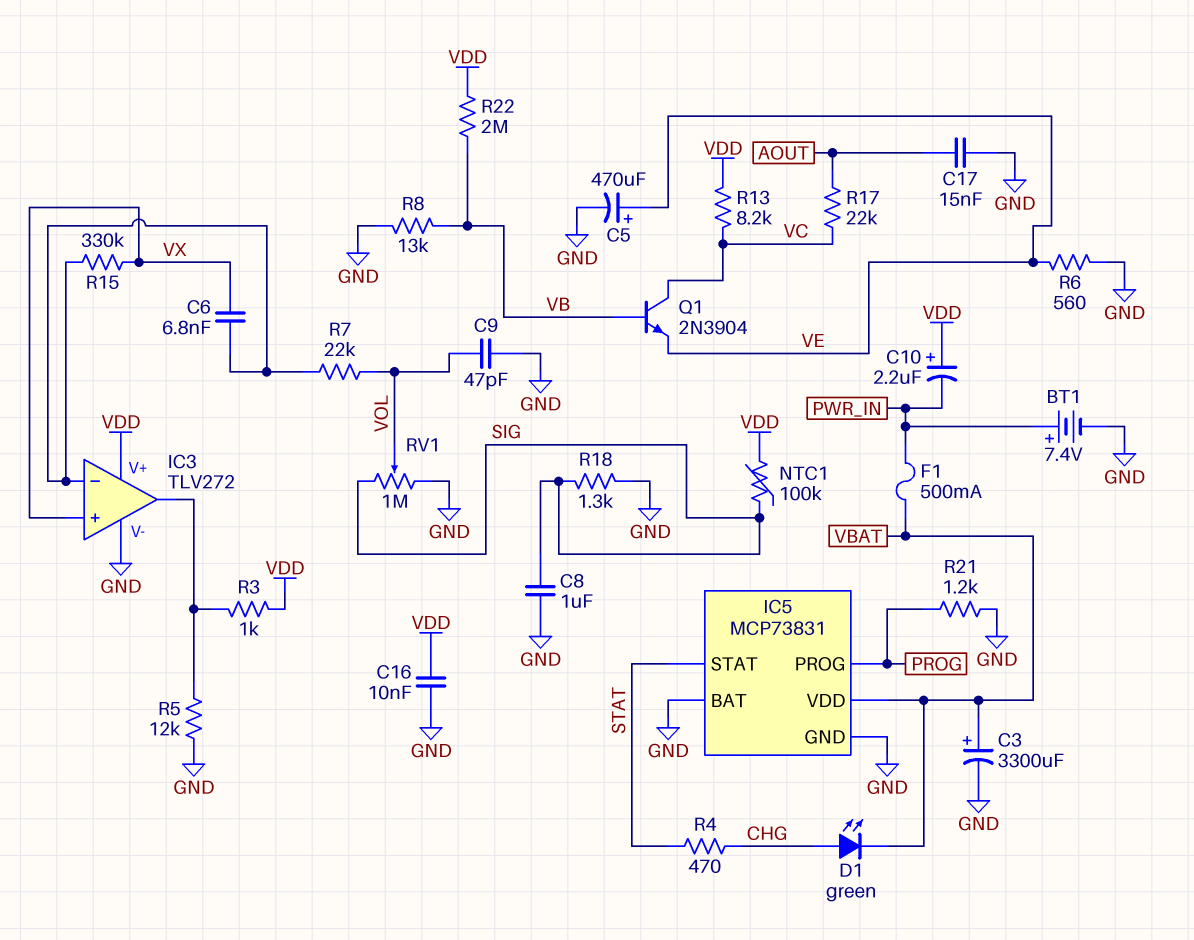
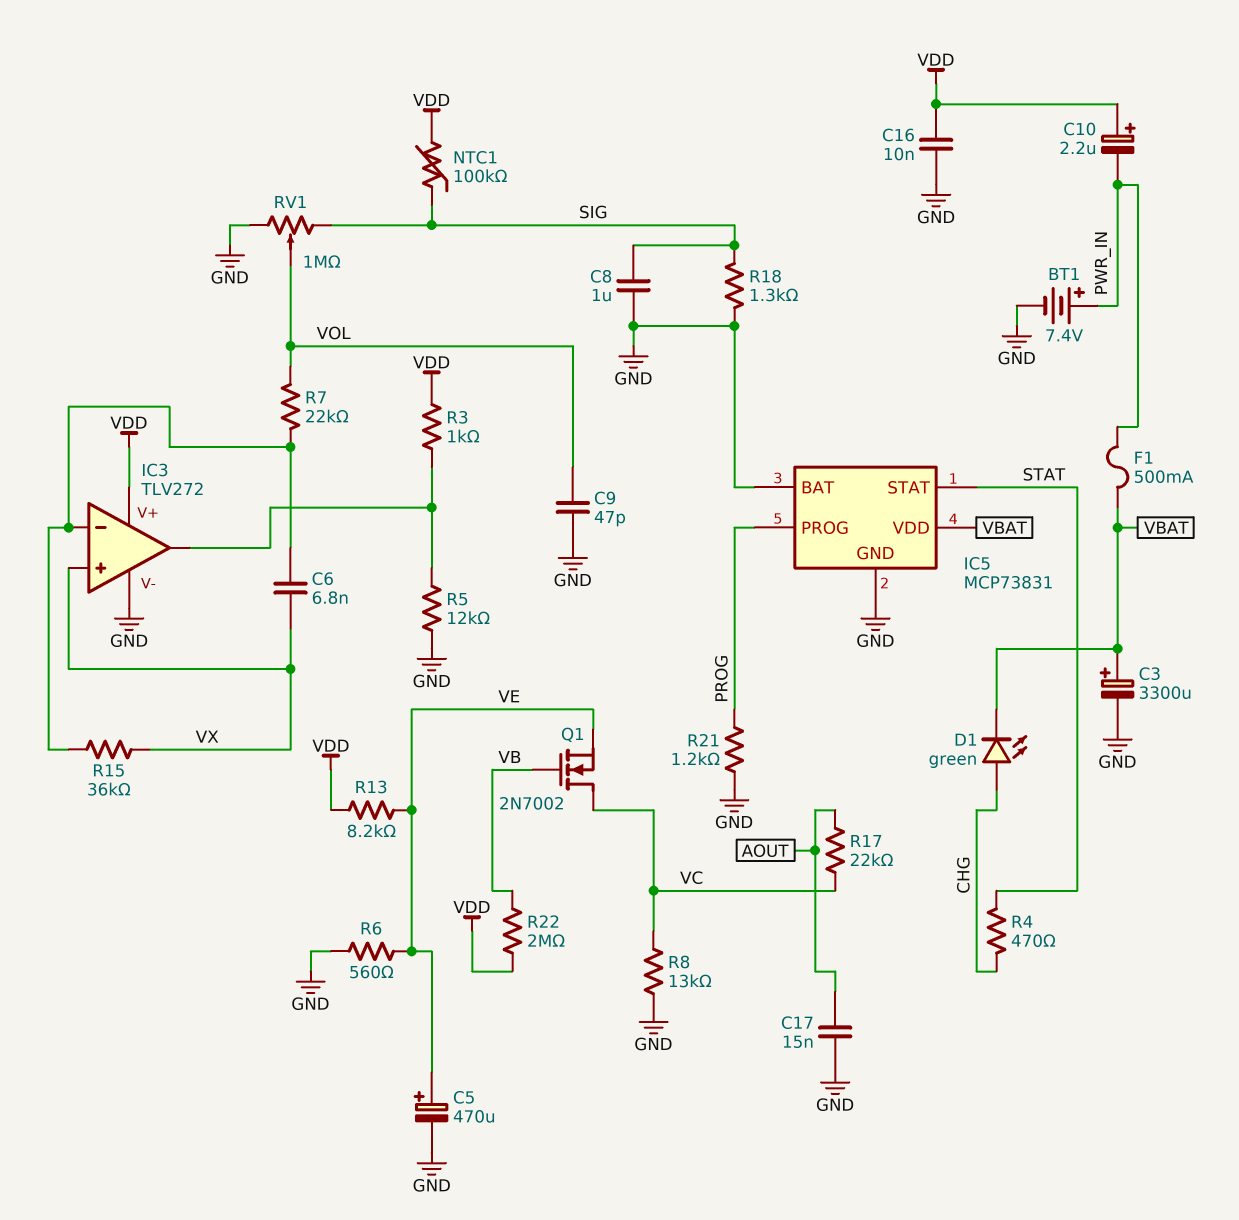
Q1: NPN 2N3904 (B VB, C VC, E VE) -> NMOS 2N7002 (G VB, D VC, S VE)
R8: 13k (GND, VB) -> 13k (GND, VC)
R13: 8.2k (VC, VDD) -> 8.2k (VDD, VE)
R15: 330k (IC3/in-, VX) -> 36k (IC3/in-, VX)

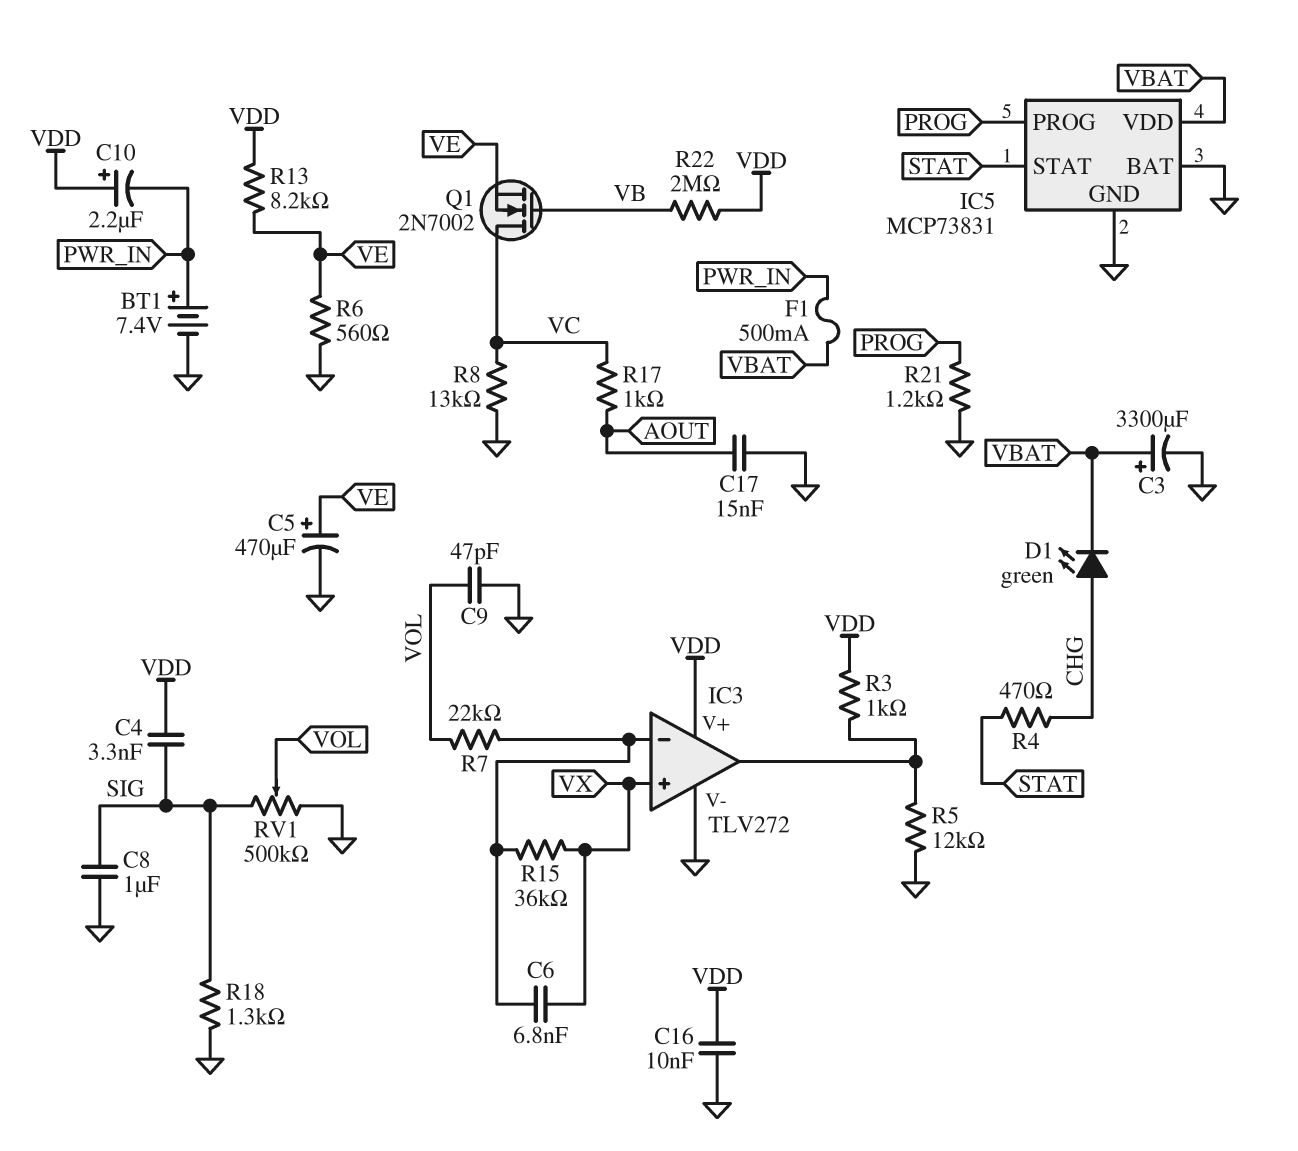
C4: none -> 3.3nF (SIG, VDD)
NTC1: 100k (SIG, VDD) -> none
R17: 22k (AOUT, VC) -> 1k (AOUT, VC)
RV1: 1M (GND, SIG, wiper VOL) -> 500k (GND, SIG, wiper VOL)

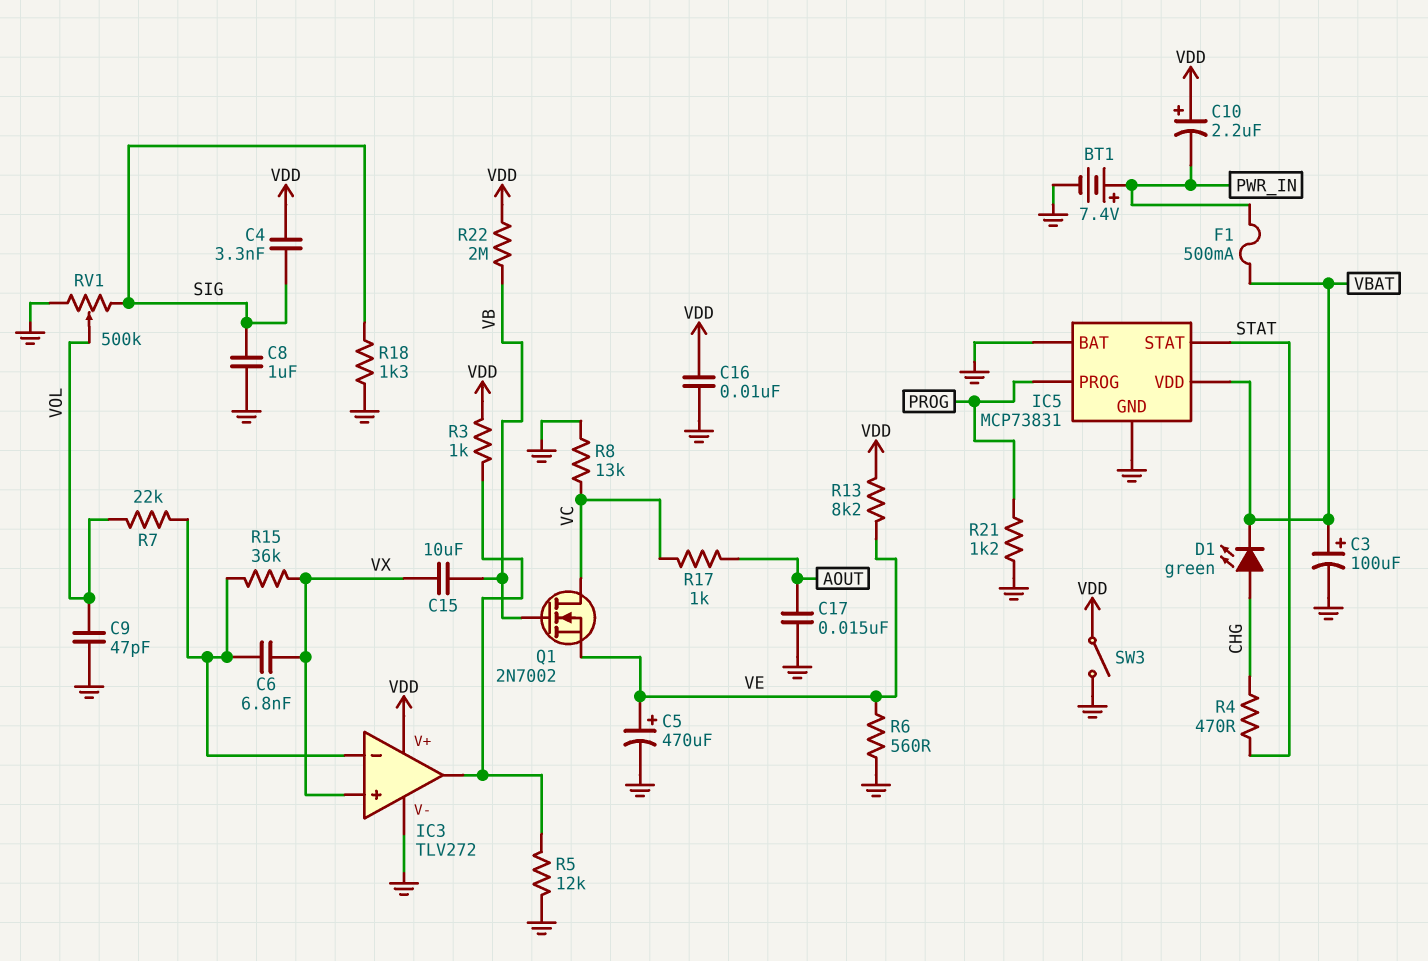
C3: 3300uF (plus VBAT, minus GND) -> 100uF (plus VBAT, minus GND)
C15: none -> 10uF (VB, VX)
SW3: none -> switch (GND, VDD)

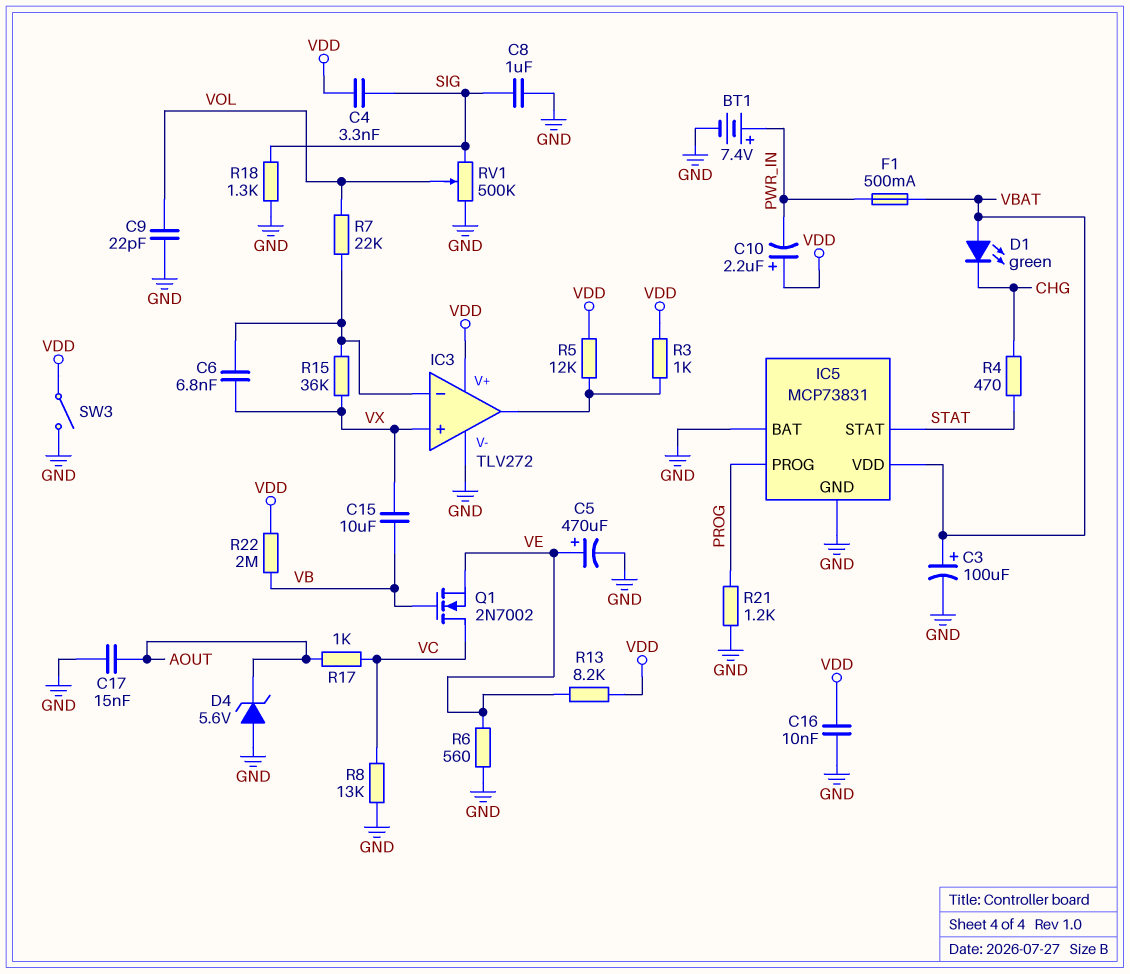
C9: 47pF (GND, VOL) -> 22pF (GND, VOL)
D1: LED green (A CHG, K VBAT) -> LED green (A VBAT, K CHG)
D4: none -> zener 5.6V (A GND, K AOUT)
R5: 12k (GND, IC3/out) -> 12k (IC3/out, VDD)

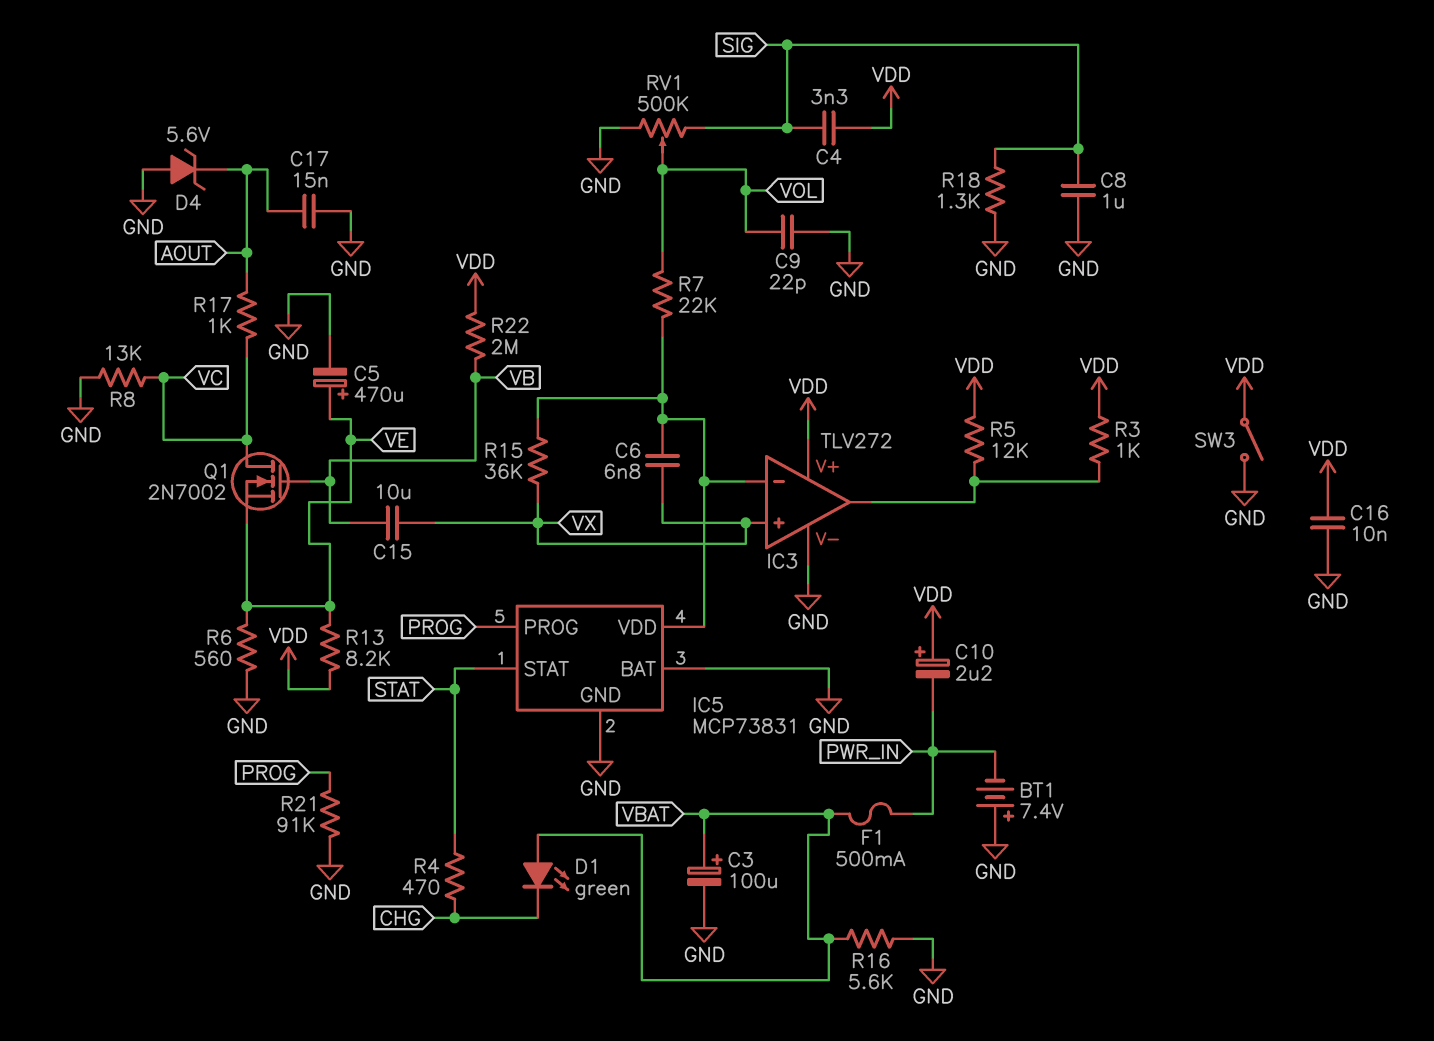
BT1: 7.4V (plus PWR_IN, minus GND) -> 7.4V (plus GND, minus PWR_IN)
IC5 pin VDD: VBAT -> IC3/in-
R16: none -> 5.6k (GND, VBAT)
R21: 1.2k (GND, PROG) -> 91k (GND, PROG)

